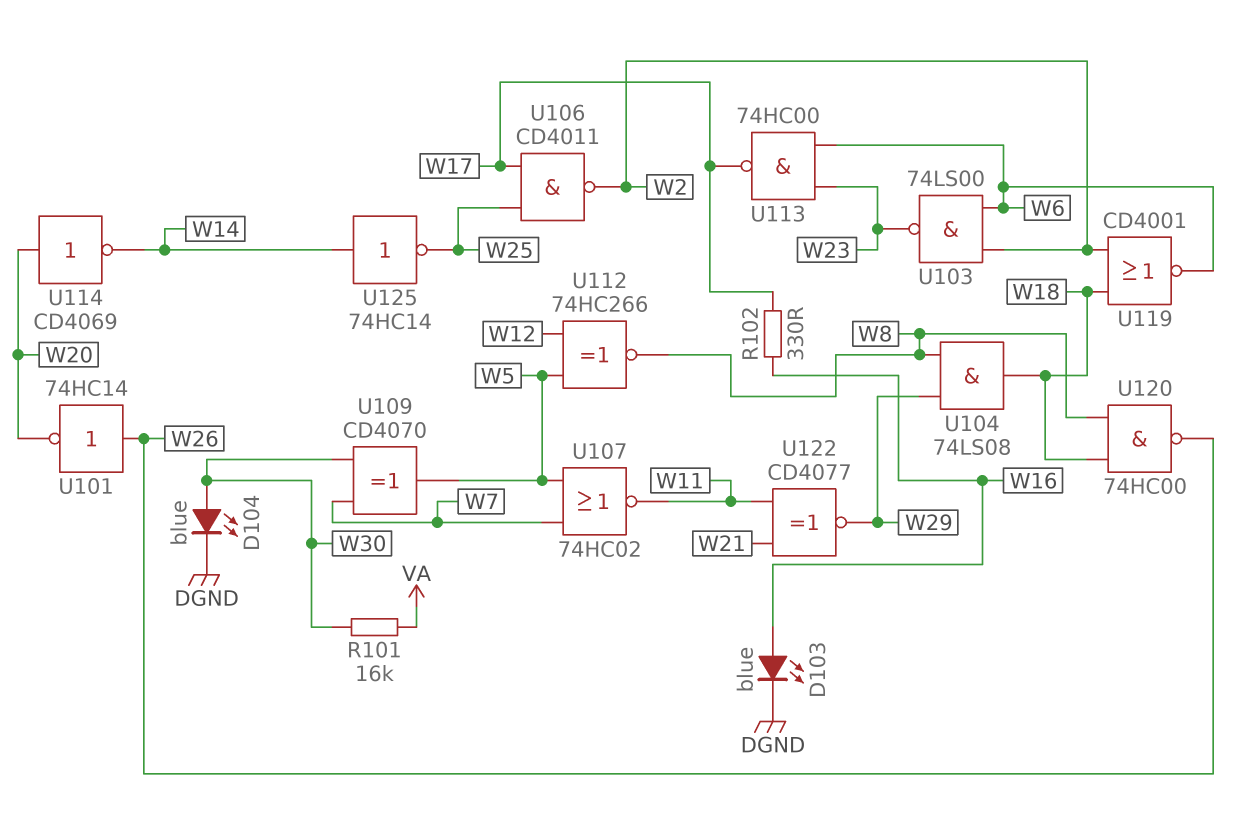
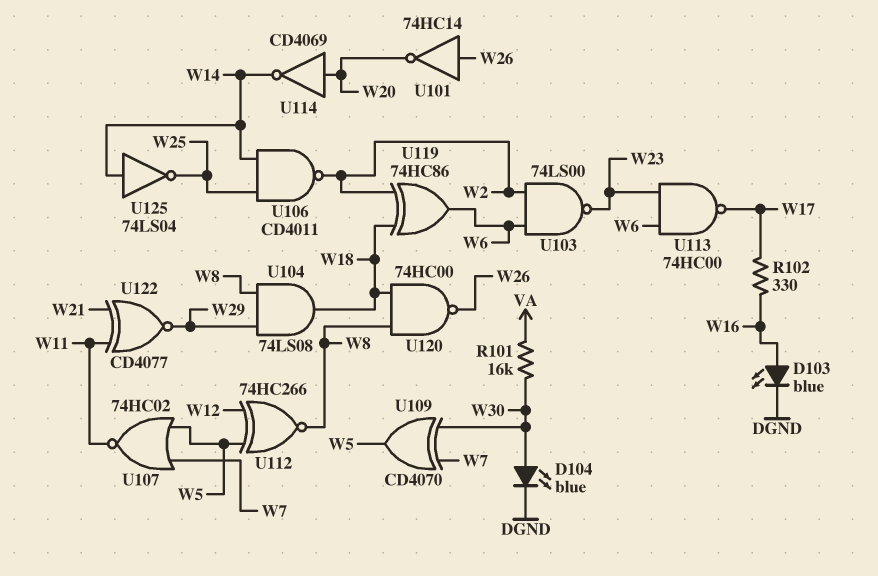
U106: NAND CD4011 (in W17, in W25, out W2) -> NAND CD4011 (in W14, in W25, out W2)
U119: NOR CD4001 (in W2, in W18, out W6) -> XOR 74HC86 (in W2, in W18, out W6)
U125: NOT 74HC14 (in W14, out W25) -> NOT 74LS04 (in W14, out W25)

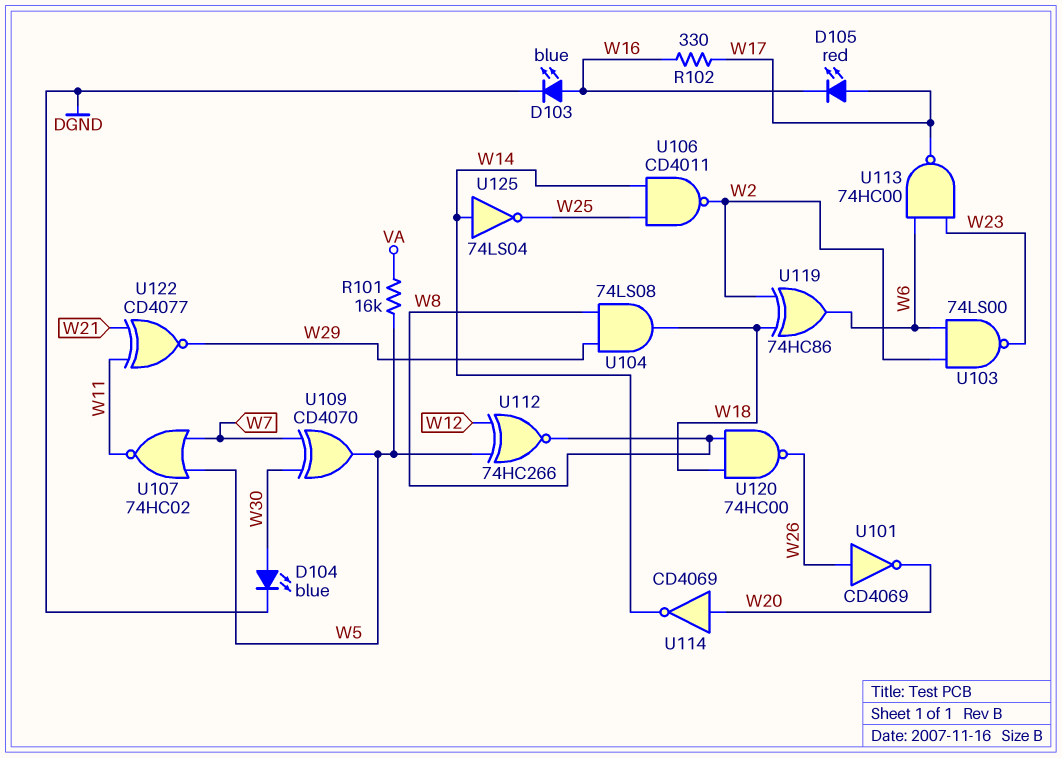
D105: none -> LED red (A W17, K W16)
R101: 16k (VA, W30) -> 16k (VA, W5)
U101: NOT 74HC14 (in W26, out W20) -> NOT CD4069 (in W26, out W20)

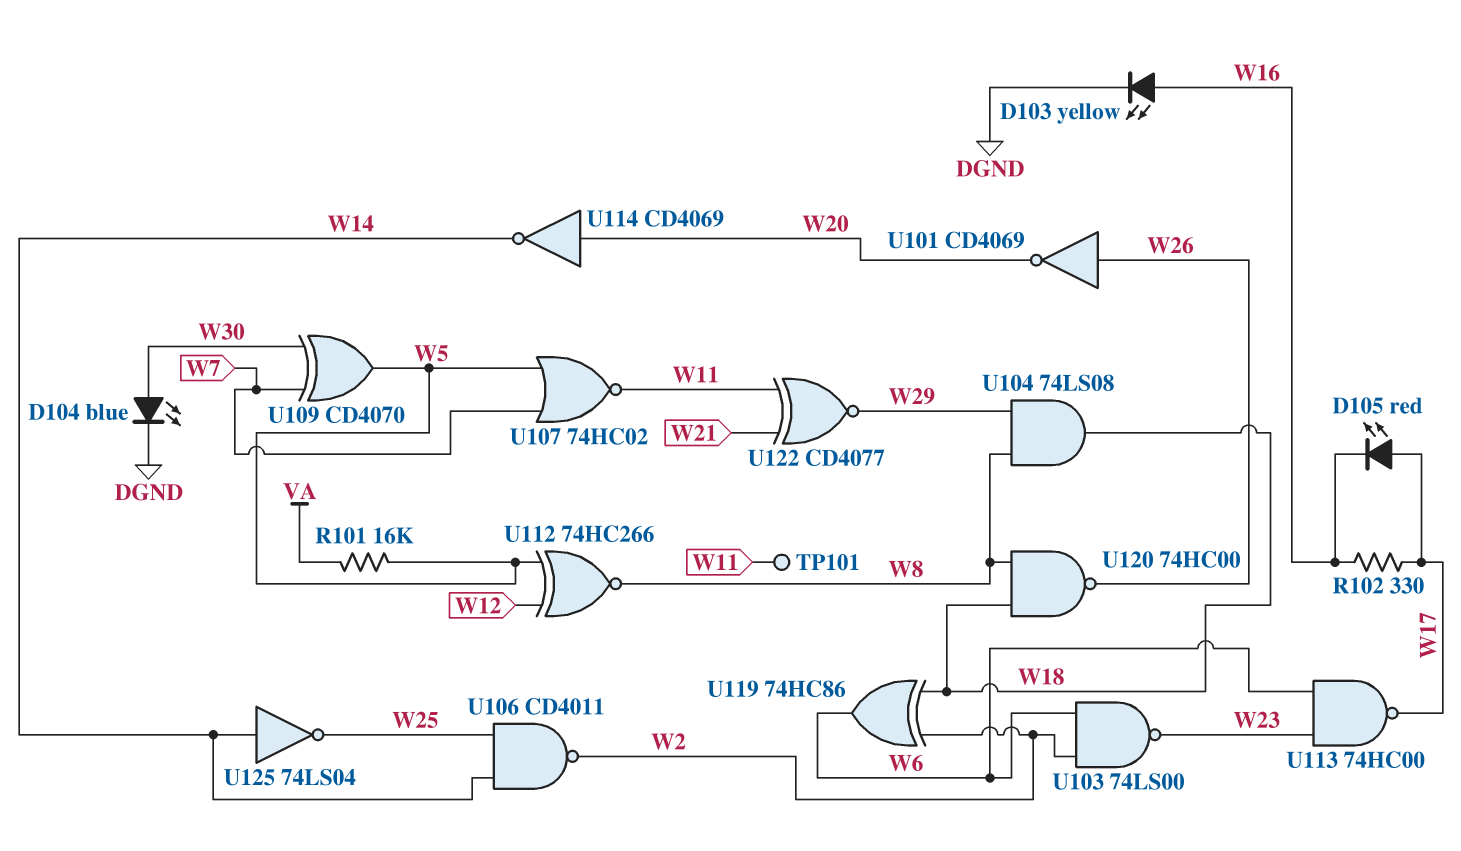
D103: LED blue (A W16, K DGND) -> LED yellow (A W16, K DGND)
TP101: none -> test point (W11)

